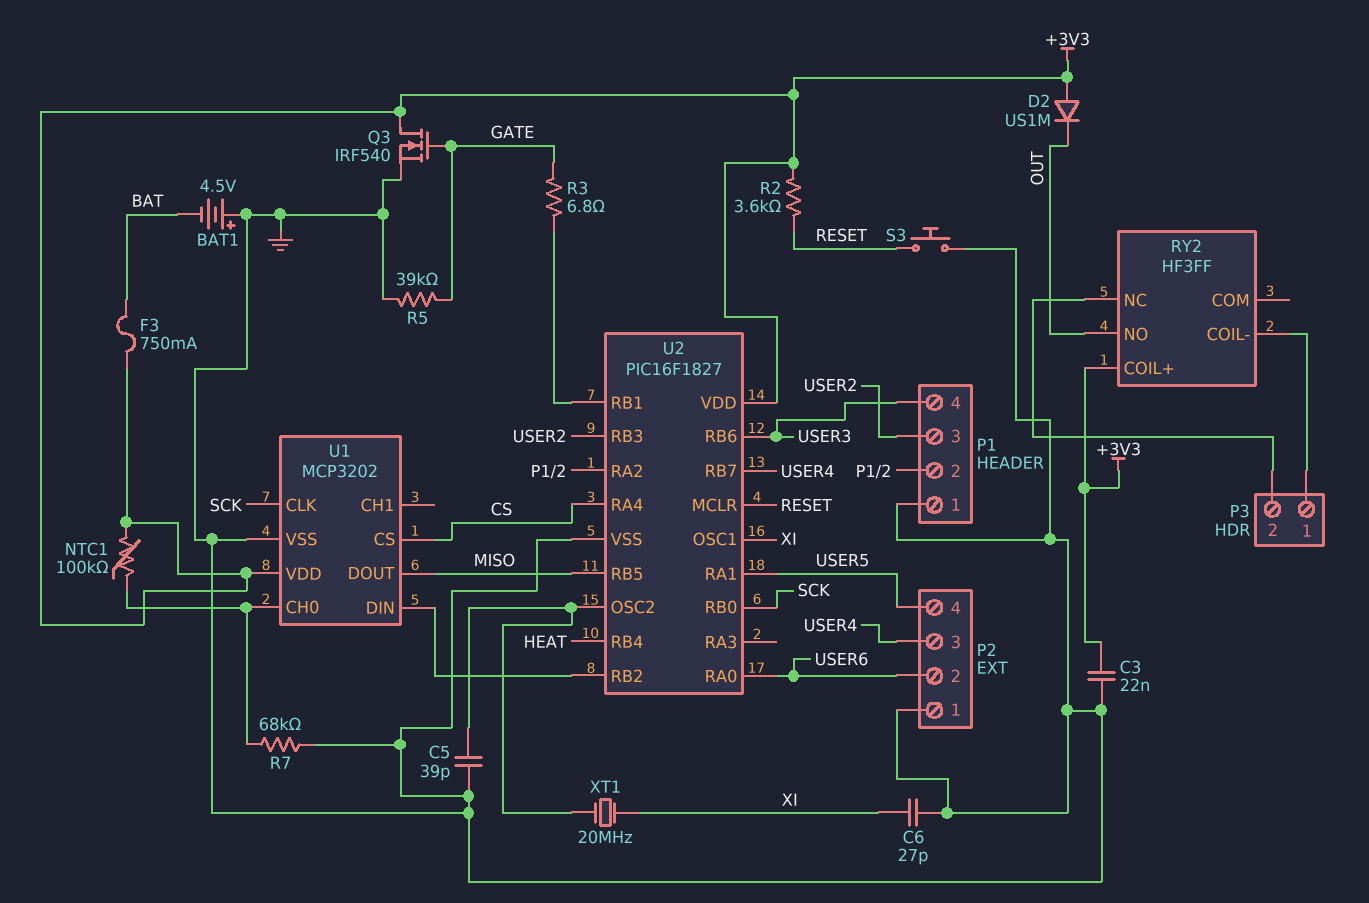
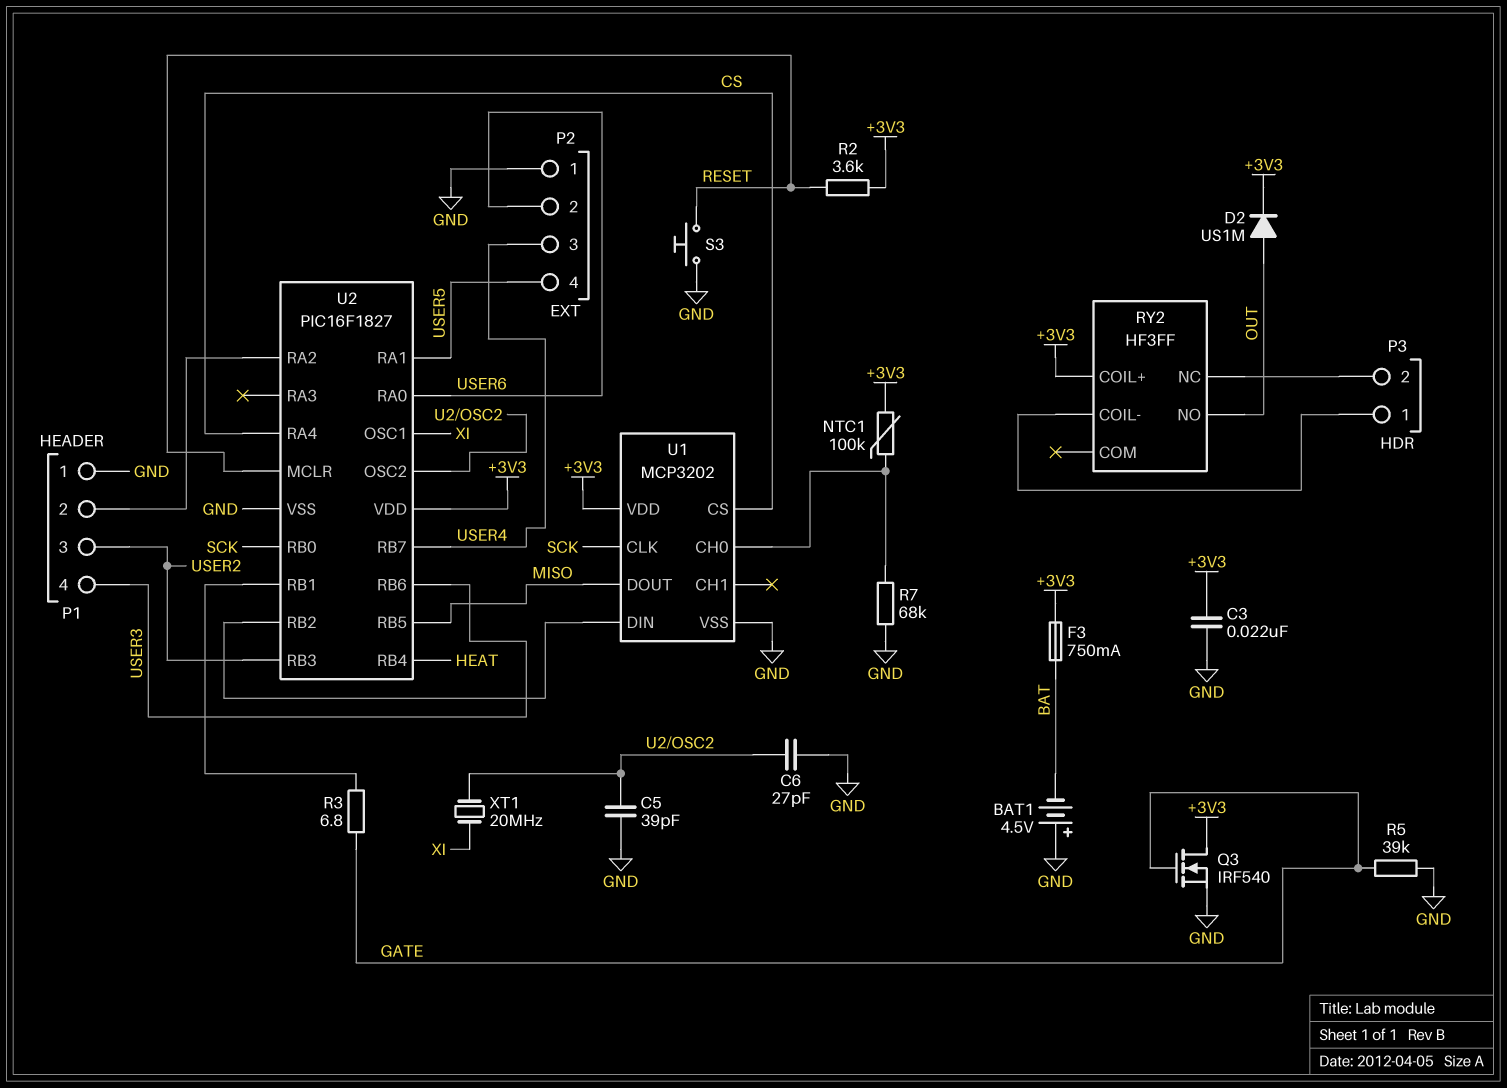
C6: 27pF (GND, XI) -> 27pF (GND, U2/OSC2)
D2: diode US1M (A +3V3, K OUT) -> diode US1M (A OUT, K +3V3)

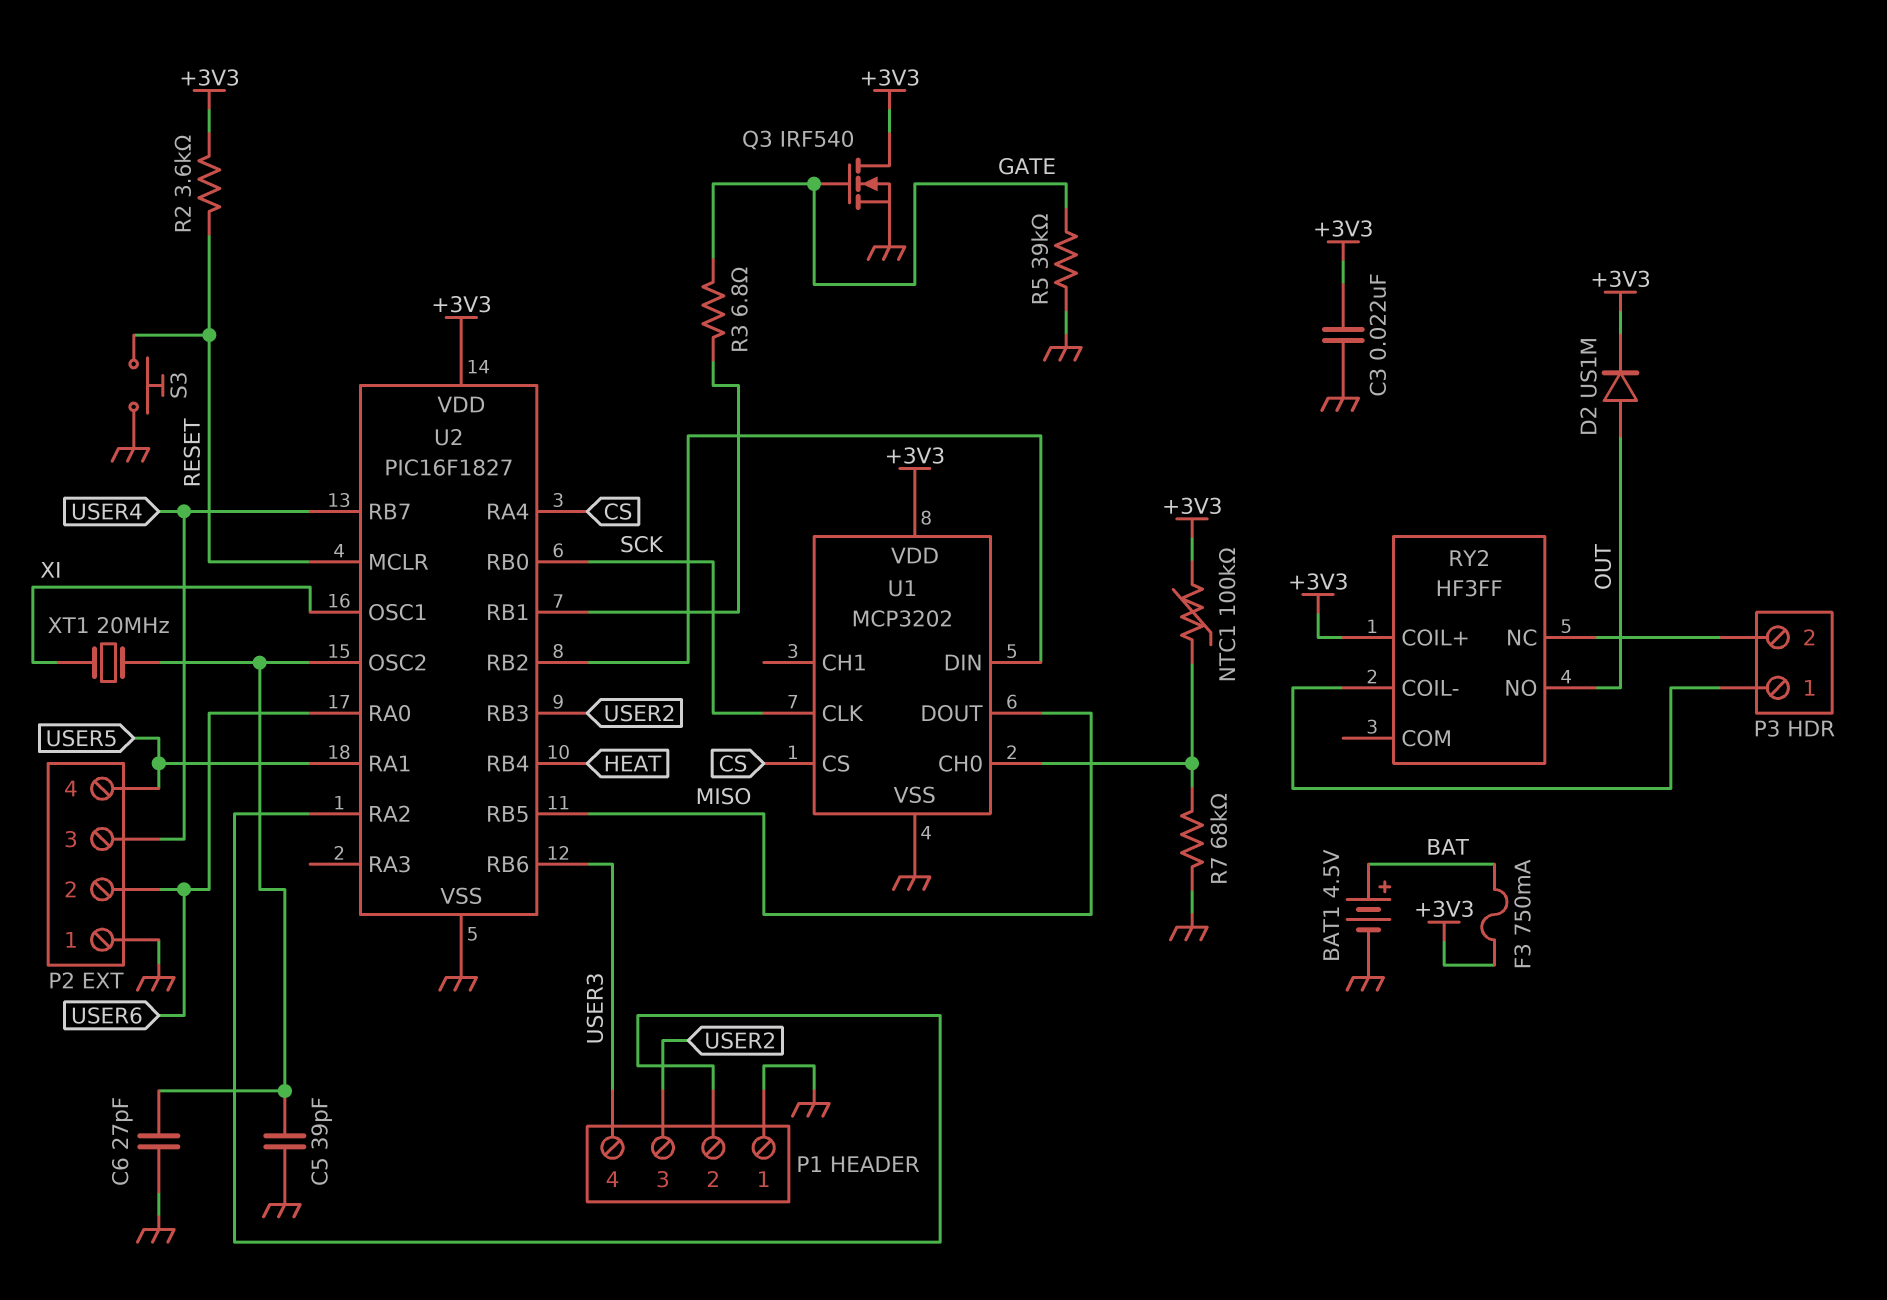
BAT1: 4.5V (plus GND, minus BAT) -> 4.5V (plus BAT, minus GND)

